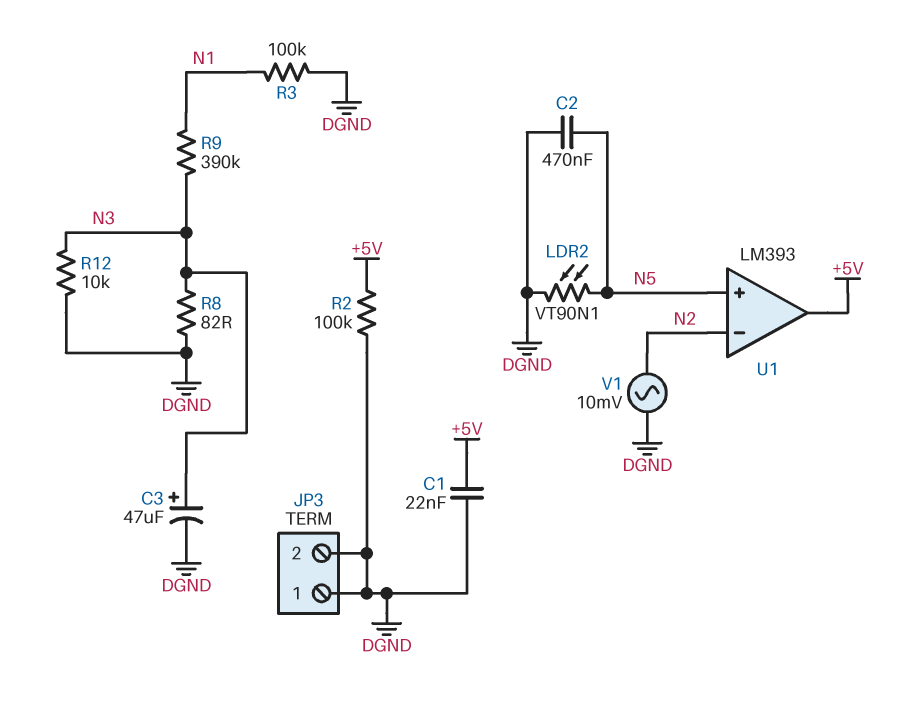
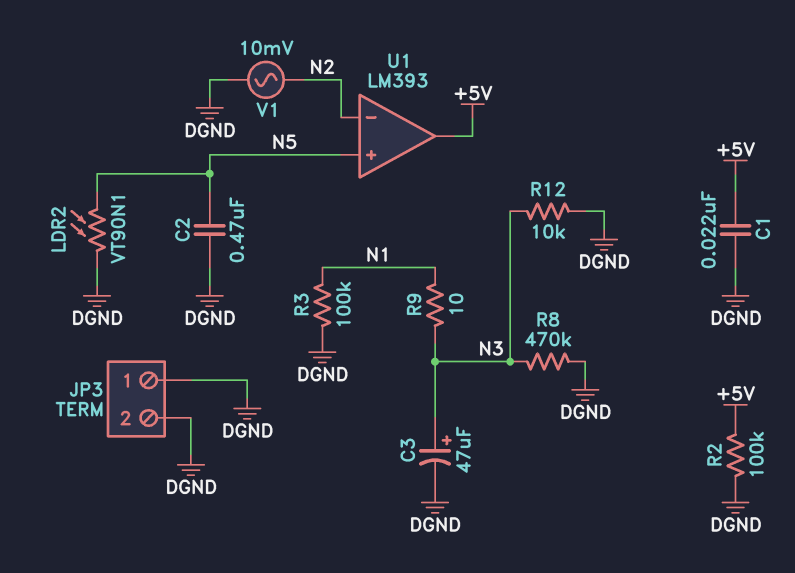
R8: 82 (DGND, N3) -> 470k (DGND, N3)
R9: 390k (N1, N3) -> 10 (N1, N3)

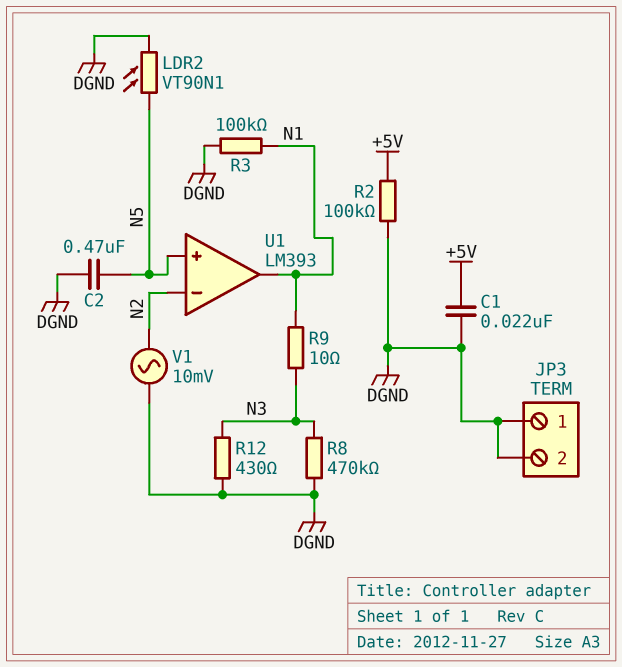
C3: 47uF (plus N3, minus DGND) -> none
R12: 10k (DGND, N3) -> 430 (DGND, N3)
U1 pin out: +5V -> N1

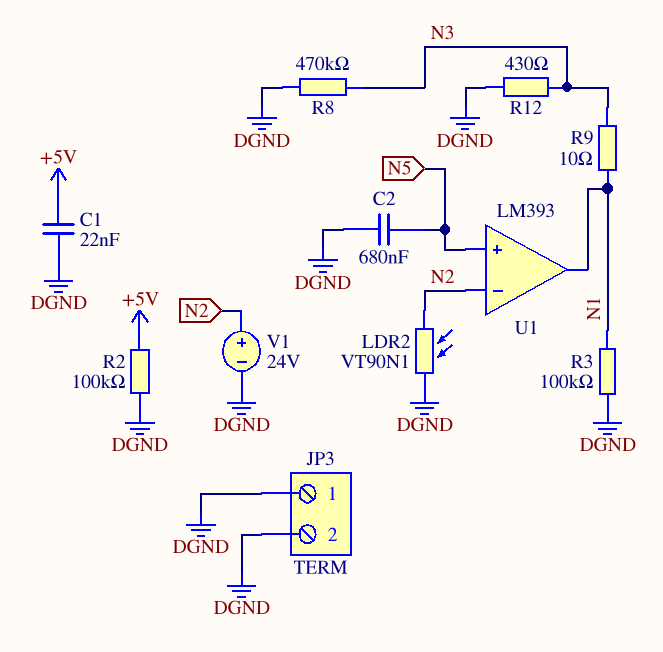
C2: 470nF (DGND, N5) -> 680nF (DGND, N5)
LDR2: VT90N1 (DGND, N5) -> VT90N1 (DGND, N2)
V1: AC 10mV (DGND, N2) -> 24V (plus N2, minus DGND)

